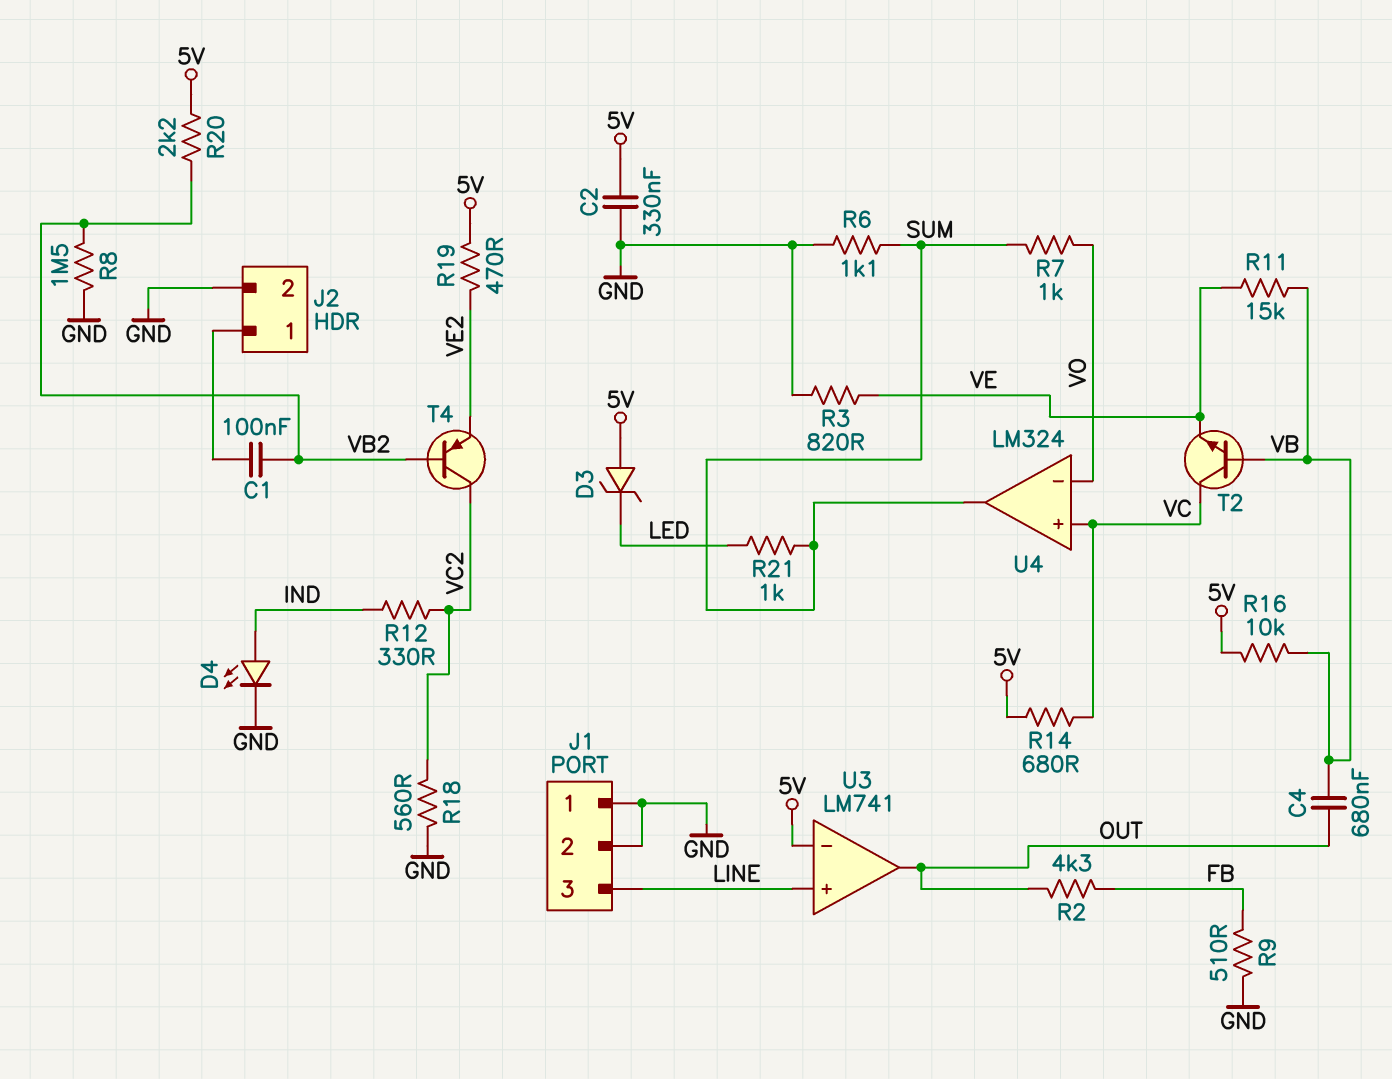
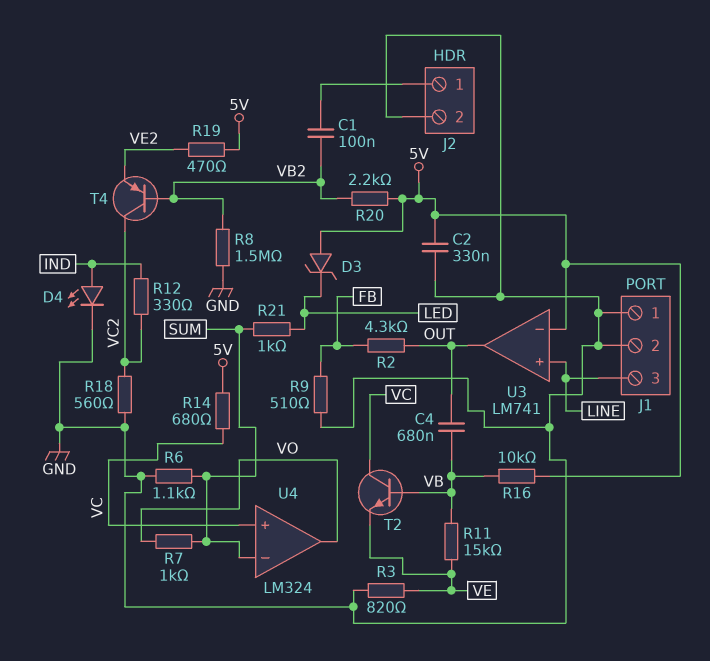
U4 pin in-: VO -> SUM
U4 pin out: SUM -> VO

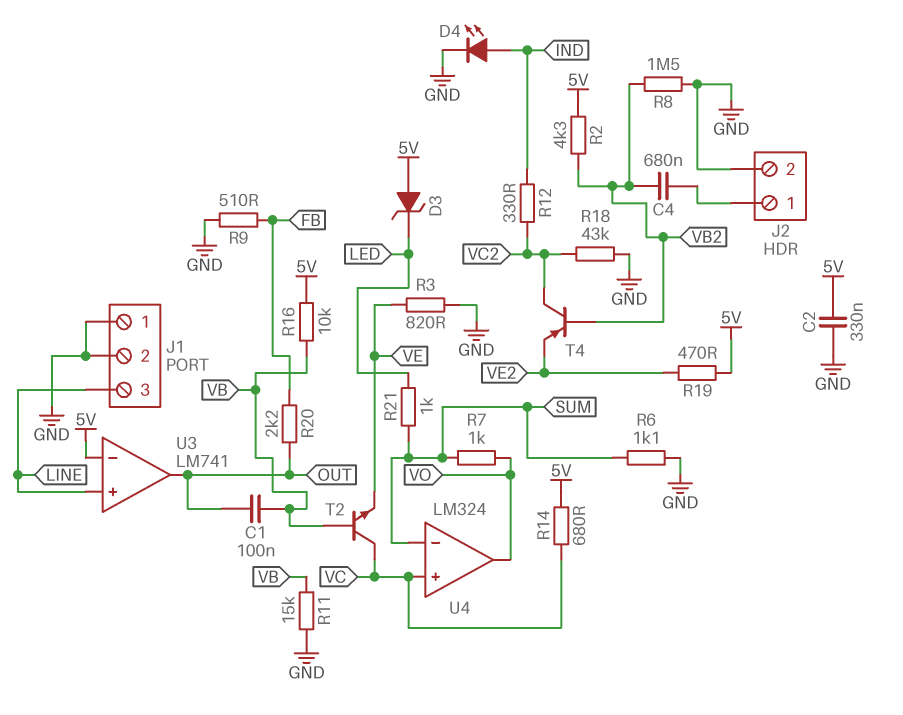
C1: 100nF (J2/1, VB2) -> 100nF (OUT, VB)
C4: 680nF (OUT, VB) -> 680nF (J2/1, VB2)
R2: 4.3k (FB, OUT) -> 4.3k (5V, VB2)
R11: 15k (VB, VE) -> 15k (GND, VB)
R18: 560 (GND, VC2) -> 43k (GND, VC2)
R20: 2.2k (5V, VB2) -> 2.2k (FB, OUT)

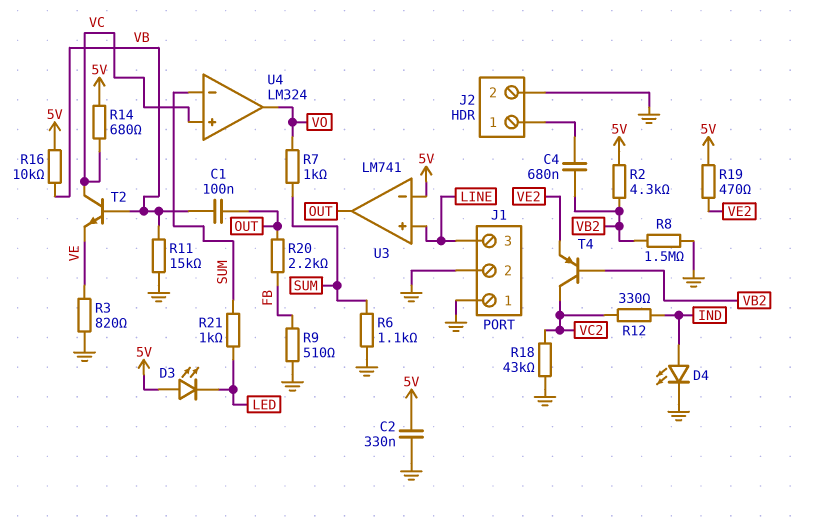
D3: zener (A 5V, K LED) -> LED (A 5V, K LED)

